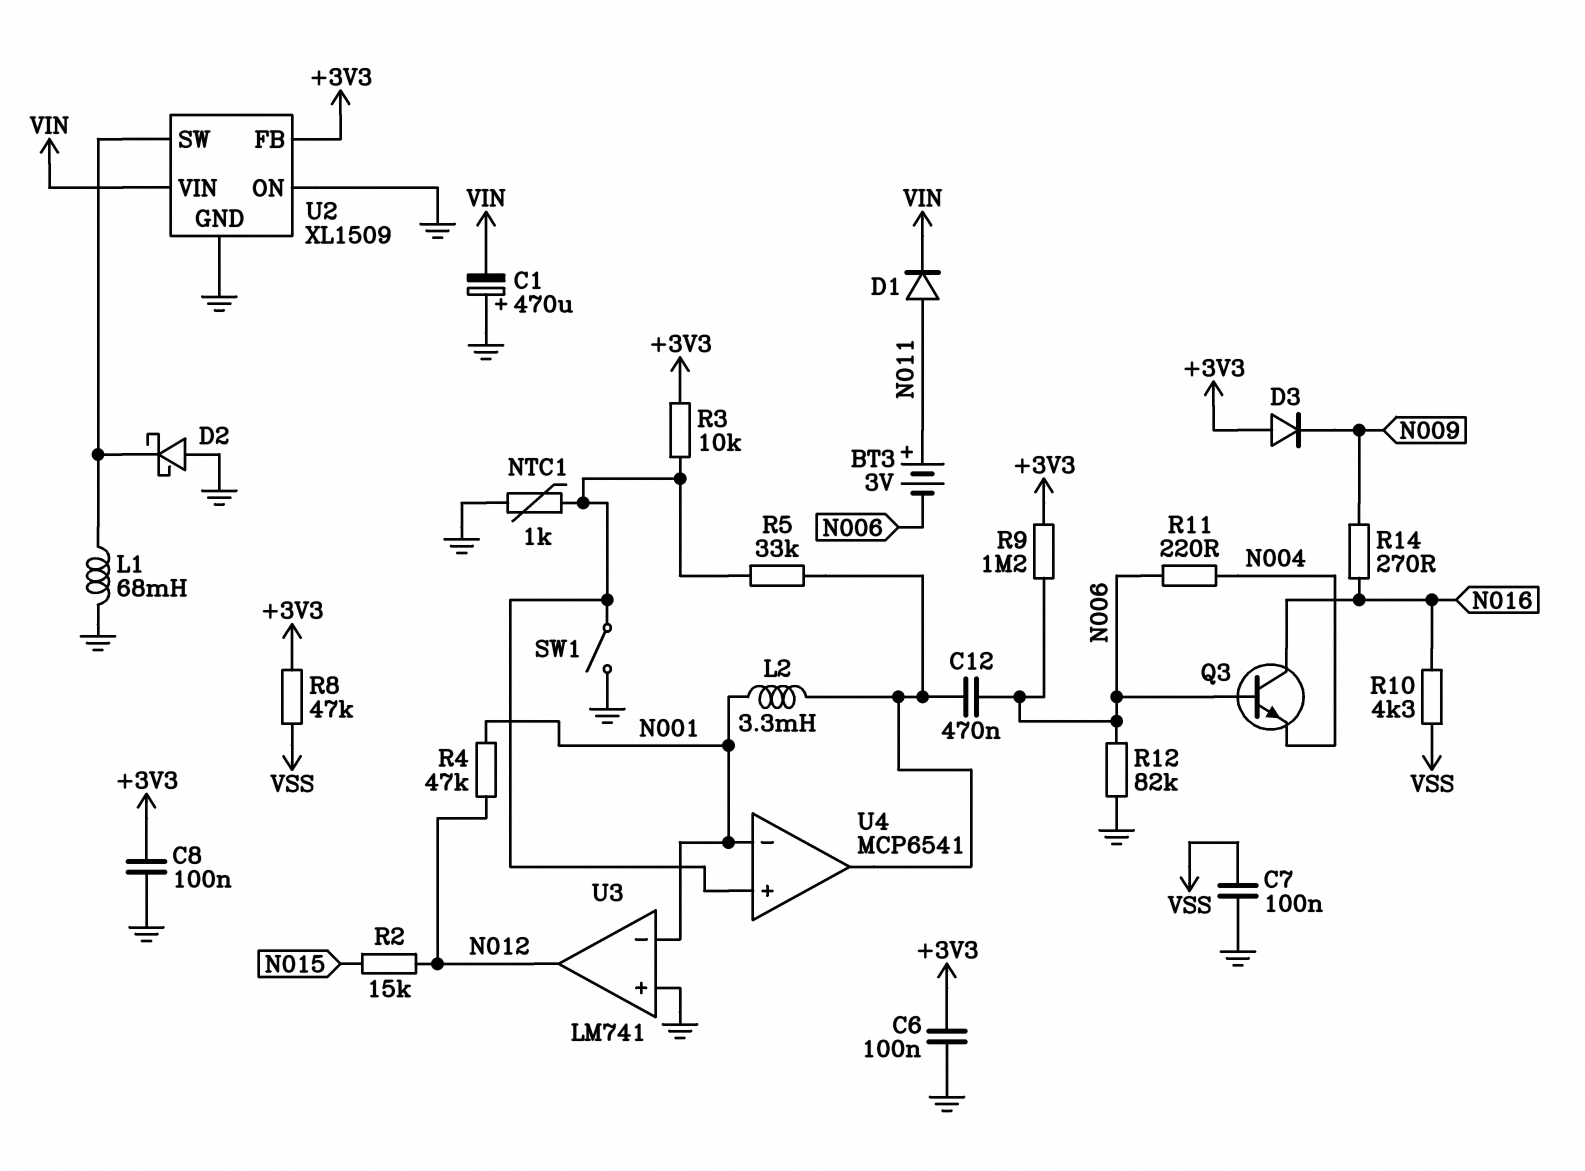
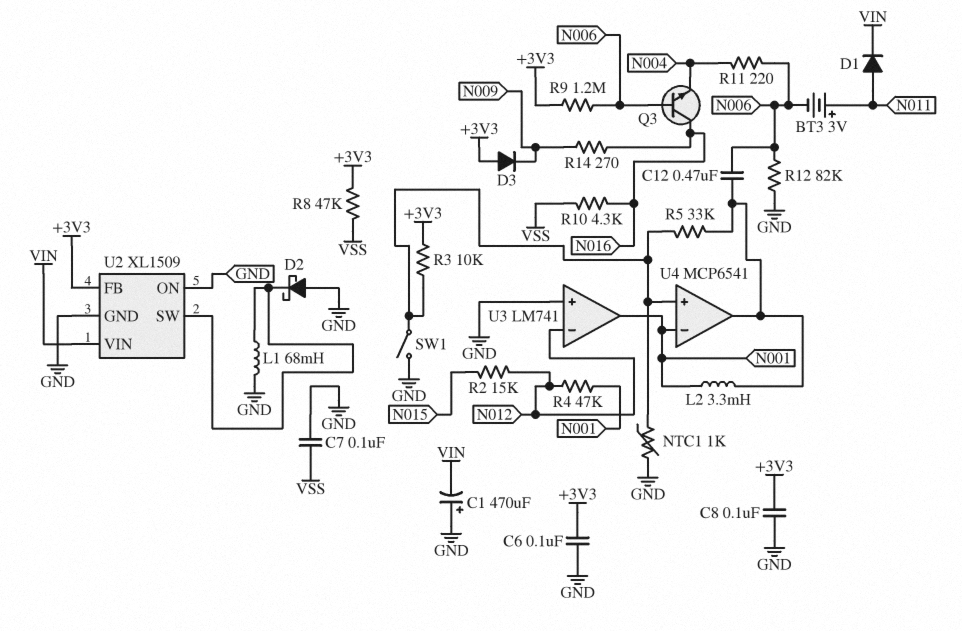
U3 pin in-: N001 -> N012
U3 pin out: N012 -> N001

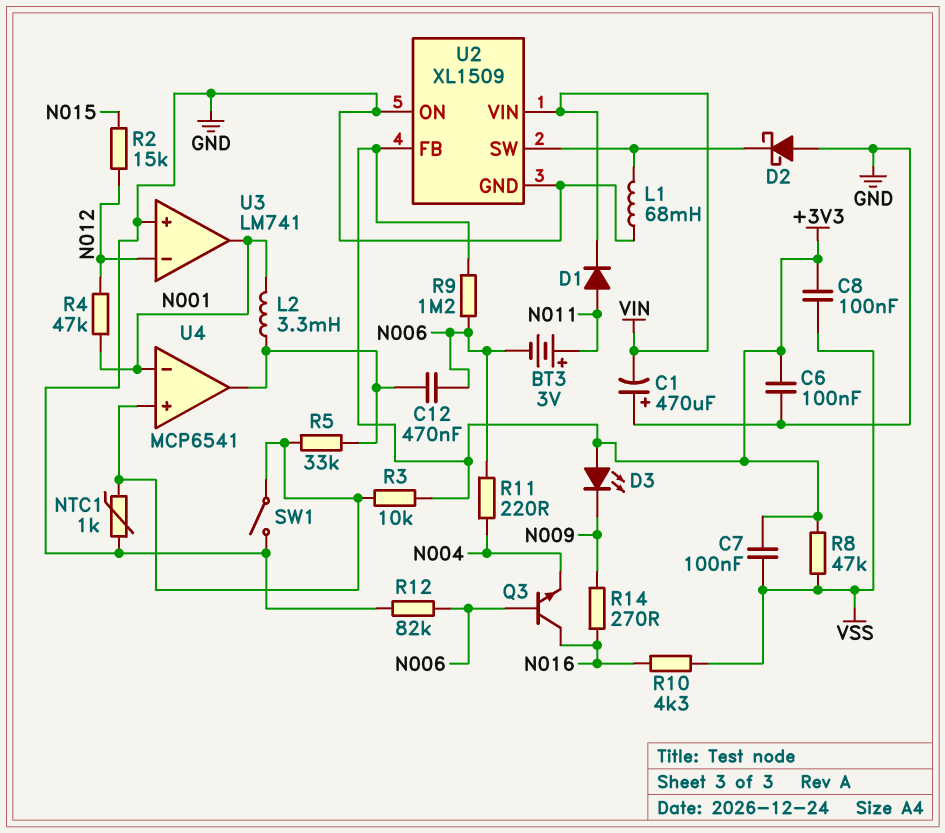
C7: 100nF (GND, VSS) -> 100nF (+3V3, VSS)
C8: 100nF (+3V3, GND) -> 100nF (+3V3, VSS)
D3: diode (A +3V3, K N009) -> LED (A +3V3, K N009)

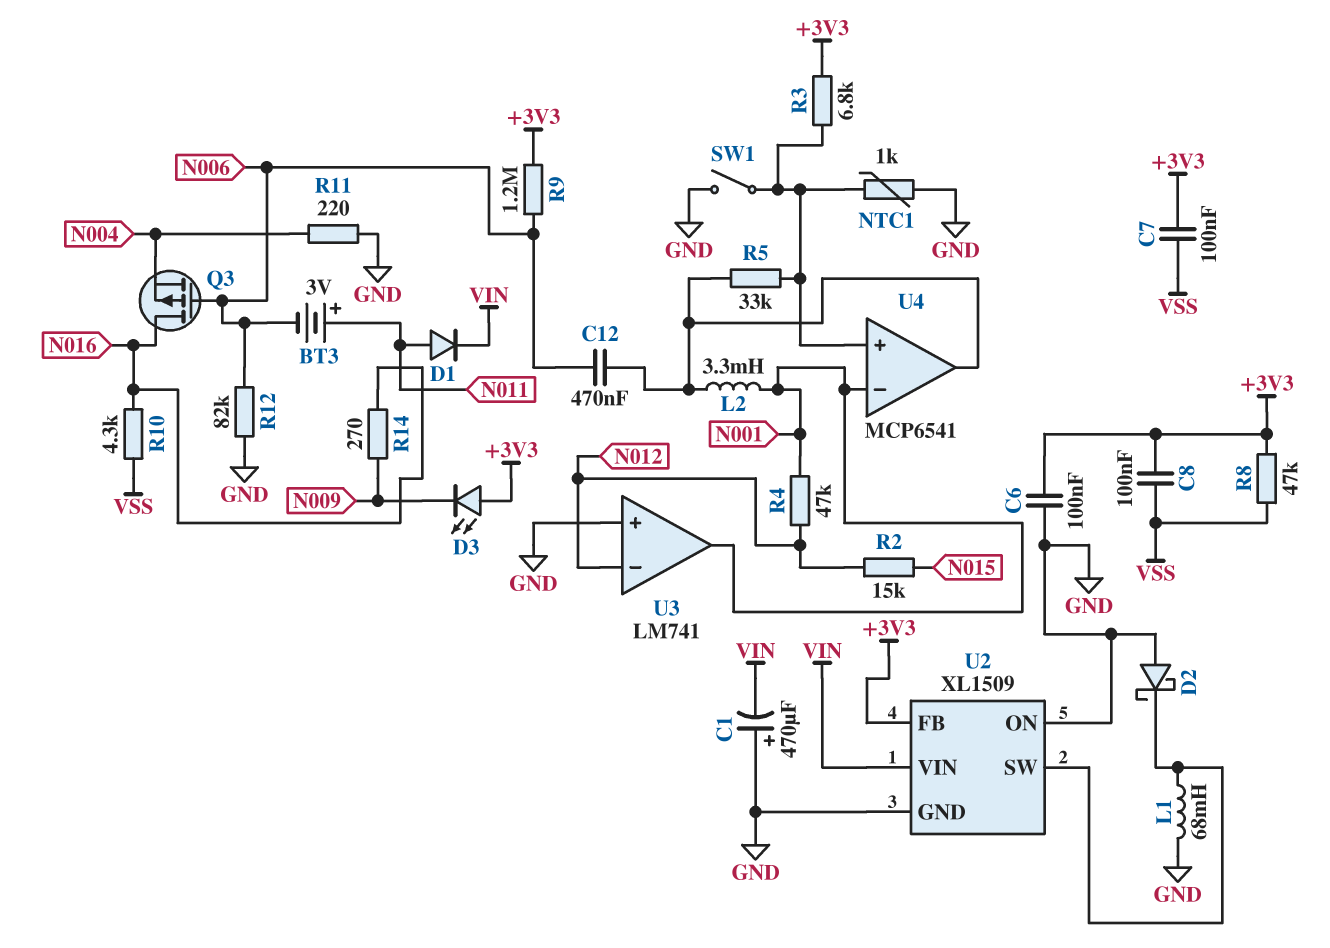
Q3: NPN (B N006, C N016, E N004) -> PMOS (G N006, D N016, S N004)
R3: 10k (+3V3, U4/in+) -> 6.8k (+3V3, U4/in+)
R11: 220 (N004, N006) -> 220 (GND, N004)

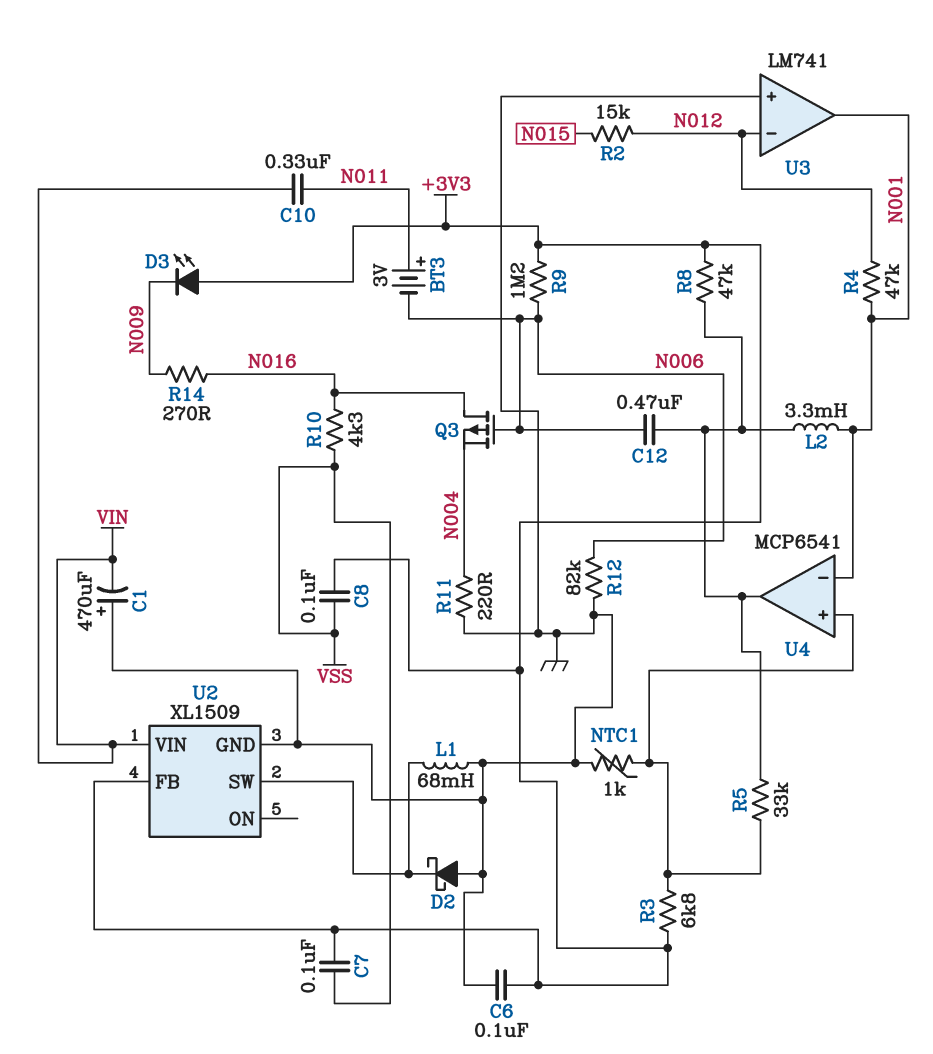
C10: none -> 330nF (N011, VIN)
D1: diode (A N011, K VIN) -> none
R8: 47k (+3V3, VSS) -> 47k (+3V3, U4/out)
SW1: switch (GND, U4/in+) -> none
U2 pin ON: GND -> none

